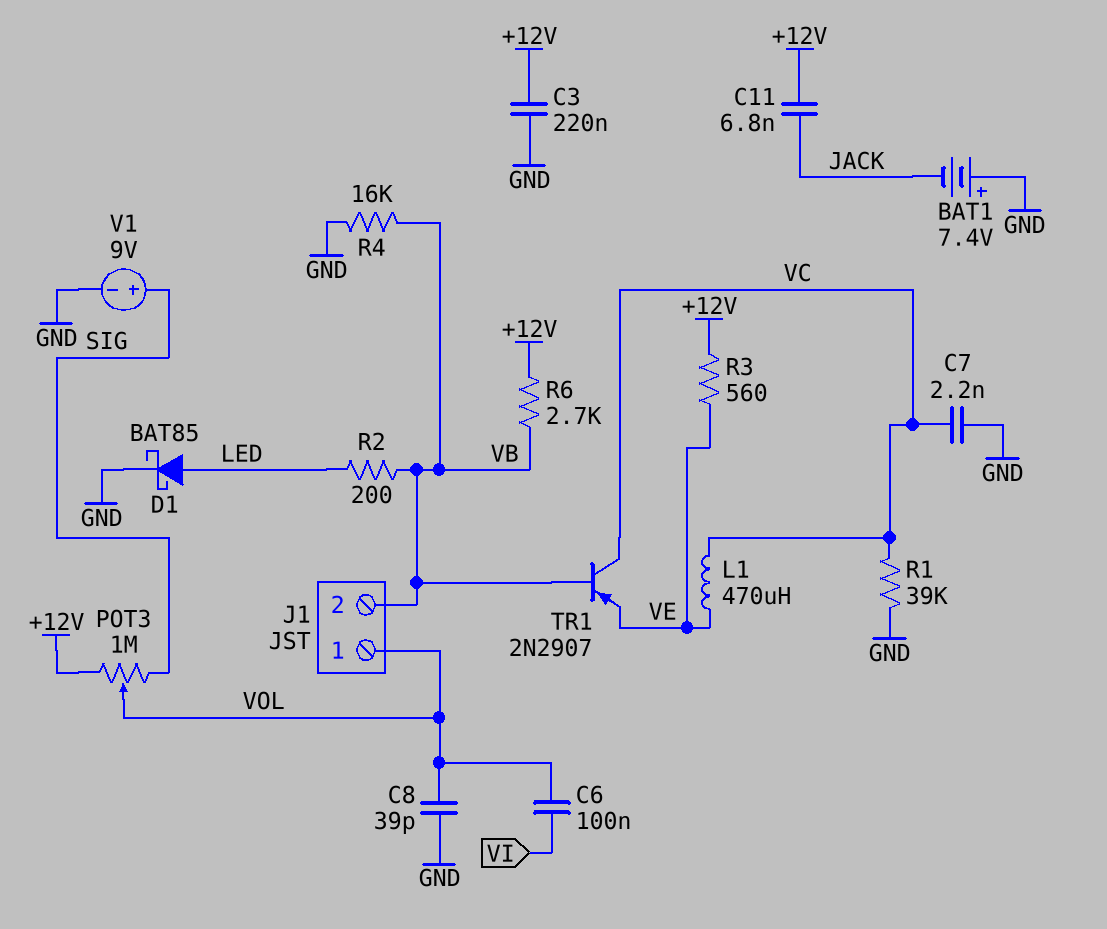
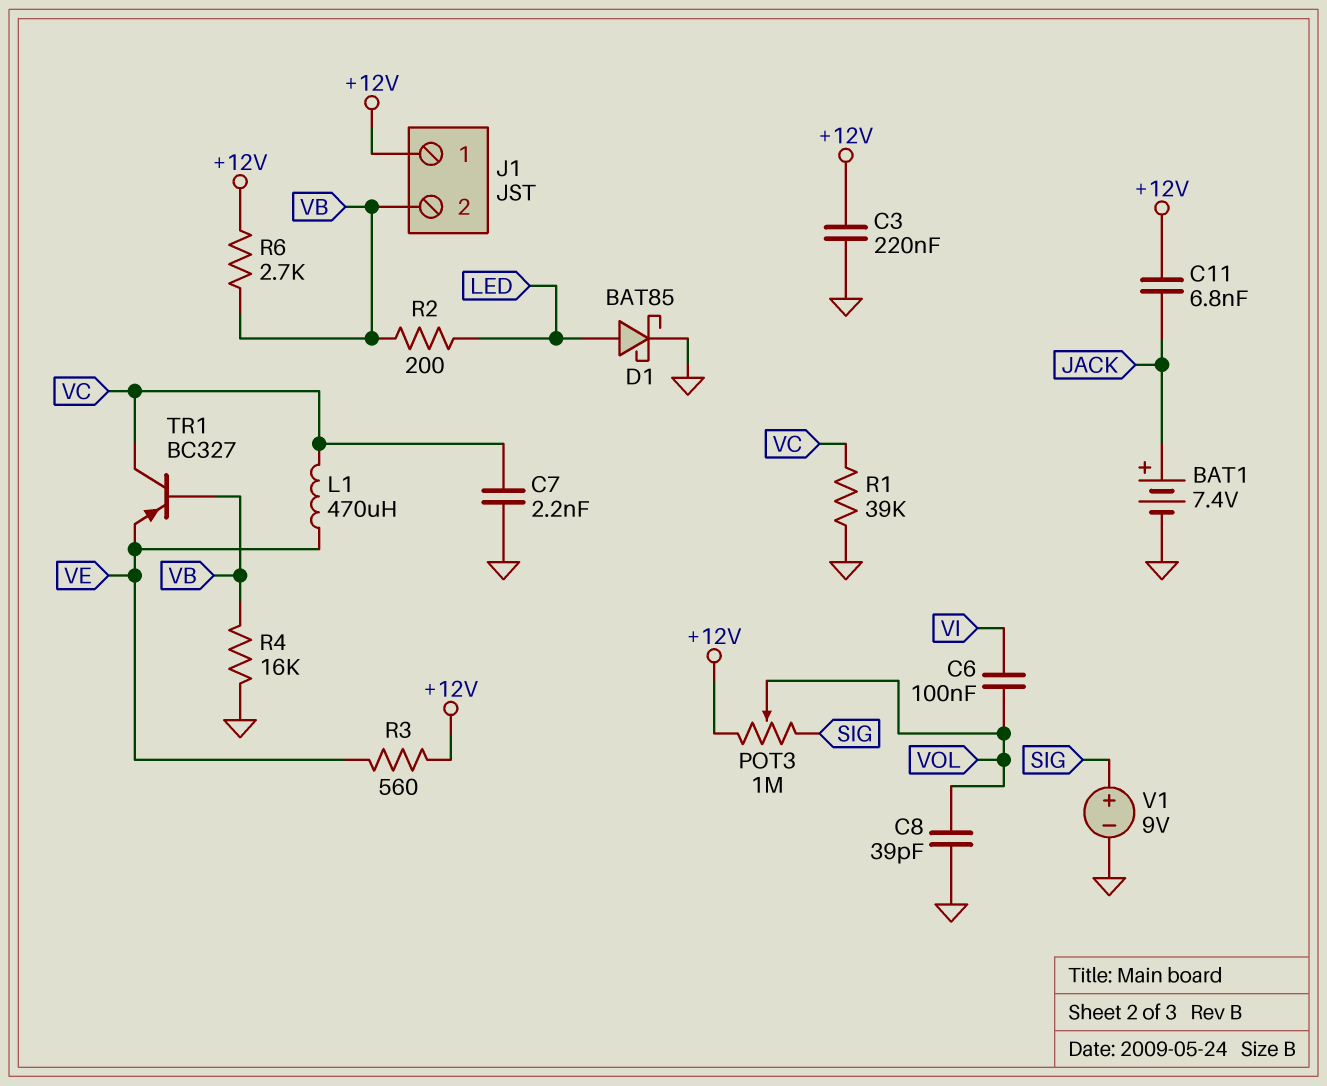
BAT1: 7.4V (plus GND, minus JACK) -> 7.4V (plus JACK, minus GND)
J1 pin 1: VOL -> +12V
TR1: PNP 2N2907 (B VB, C VC, E VE) -> PNP BC327 (B VB, C VC, E VE)

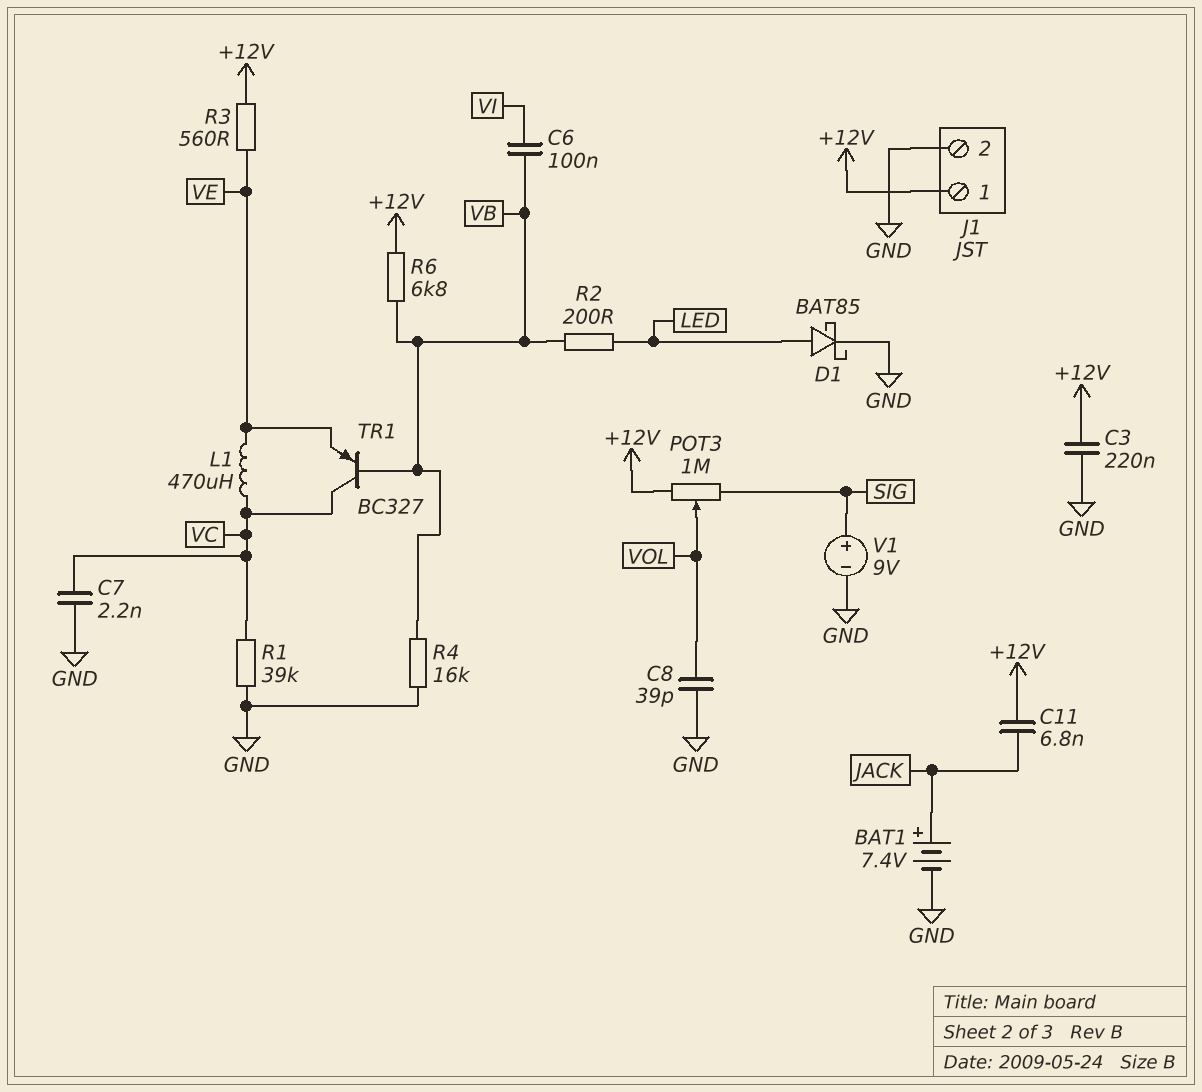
C6: 100nF (VI, VOL) -> 100nF (VB, VI)
J1 pin 2: VB -> GND
R6: 2.7k (+12V, VB) -> 6.8k (+12V, VB)

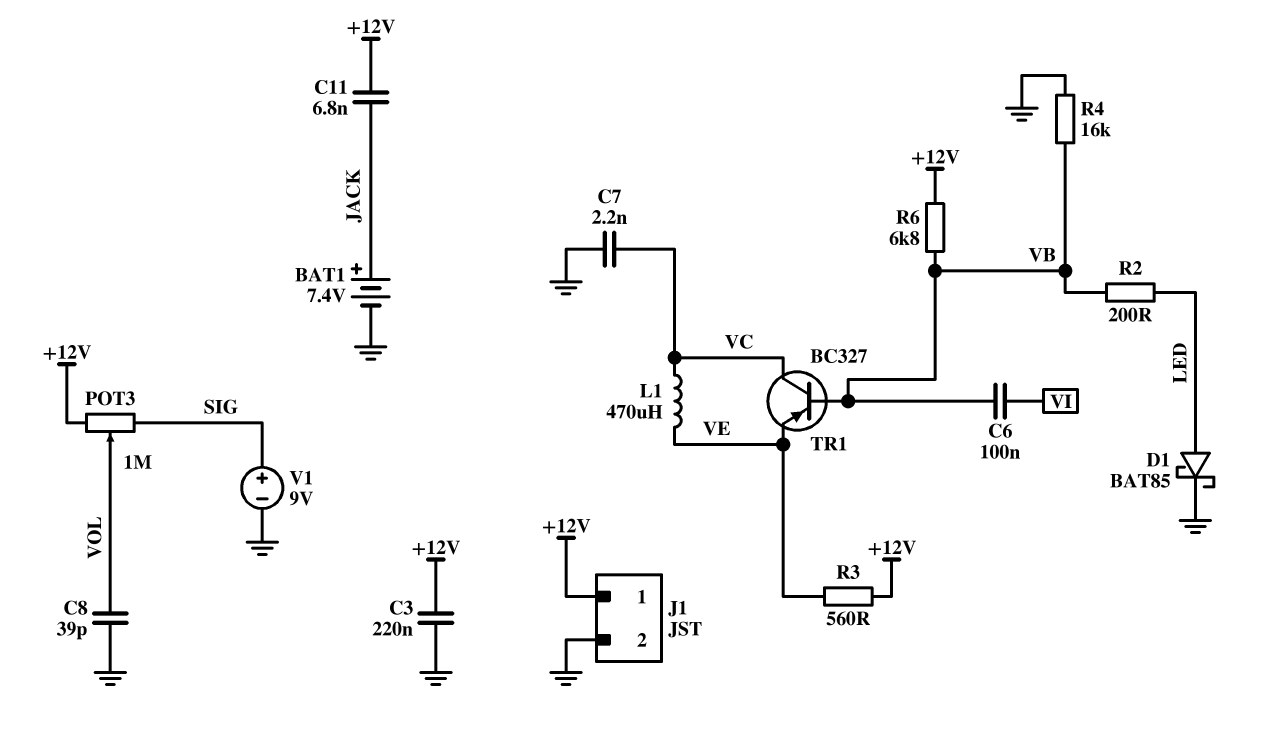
R1: 39k (GND, VC) -> none

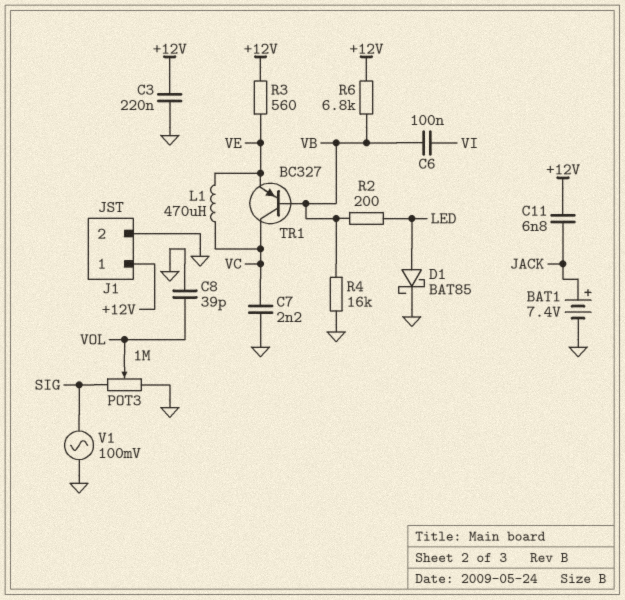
POT3: 1M (+12V, SIG, wiper VOL) -> 1M (GND, SIG, wiper VOL)
V1: 9V (plus SIG, minus GND) -> AC 100mV (GND, SIG)

